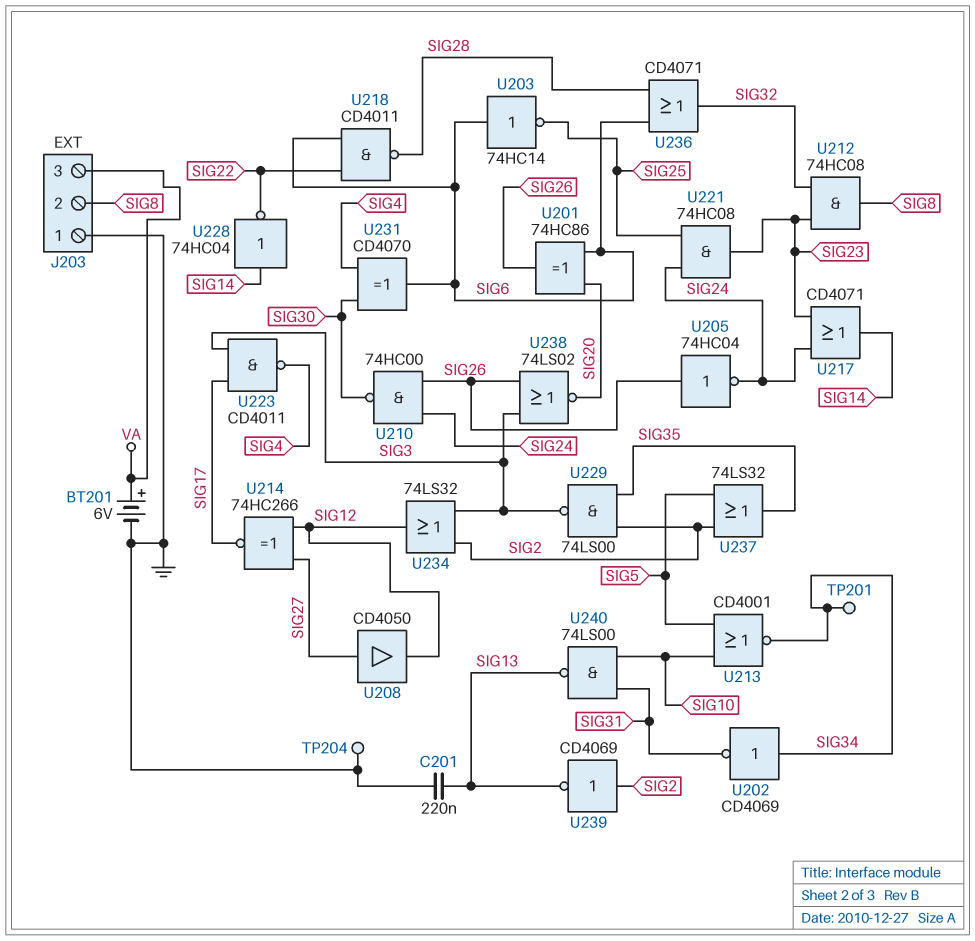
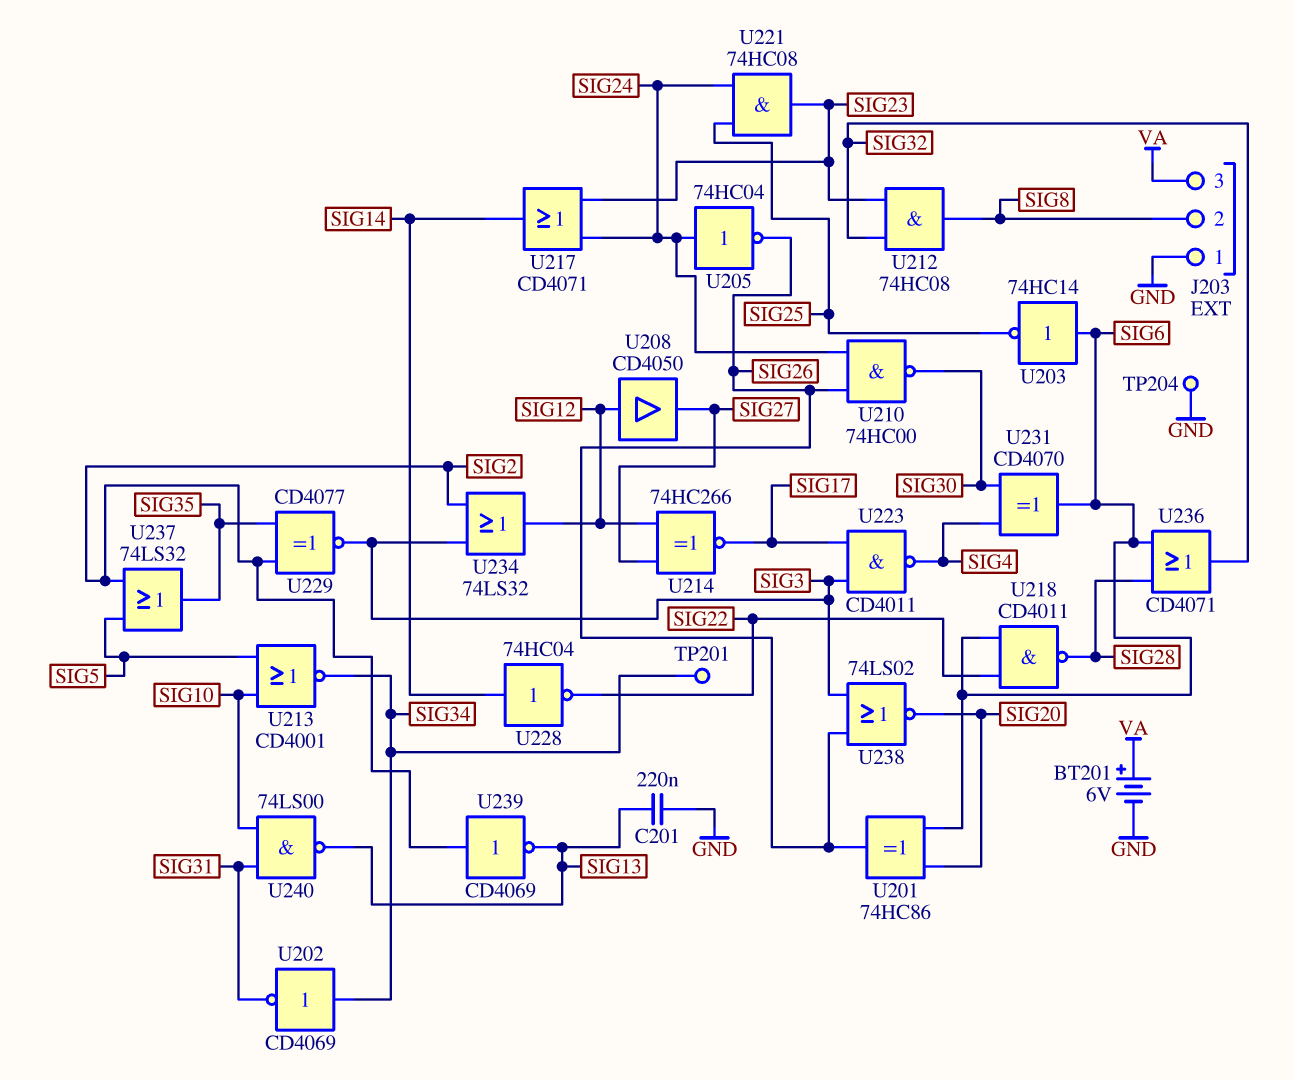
U205: NOT 74HC04 (in SIG26, out SIG24) -> NOT 74HC04 (in SIG24, out SIG26)
U208: buffer CD4050 (in SIG27, out SIG12) -> buffer CD4050 (in SIG12, out SIG27)
U229: NAND 74LS00 (in SIG2, in SIG35, out SIG3) -> XNOR CD4077 (in SIG2, in SIG35, out SIG3)

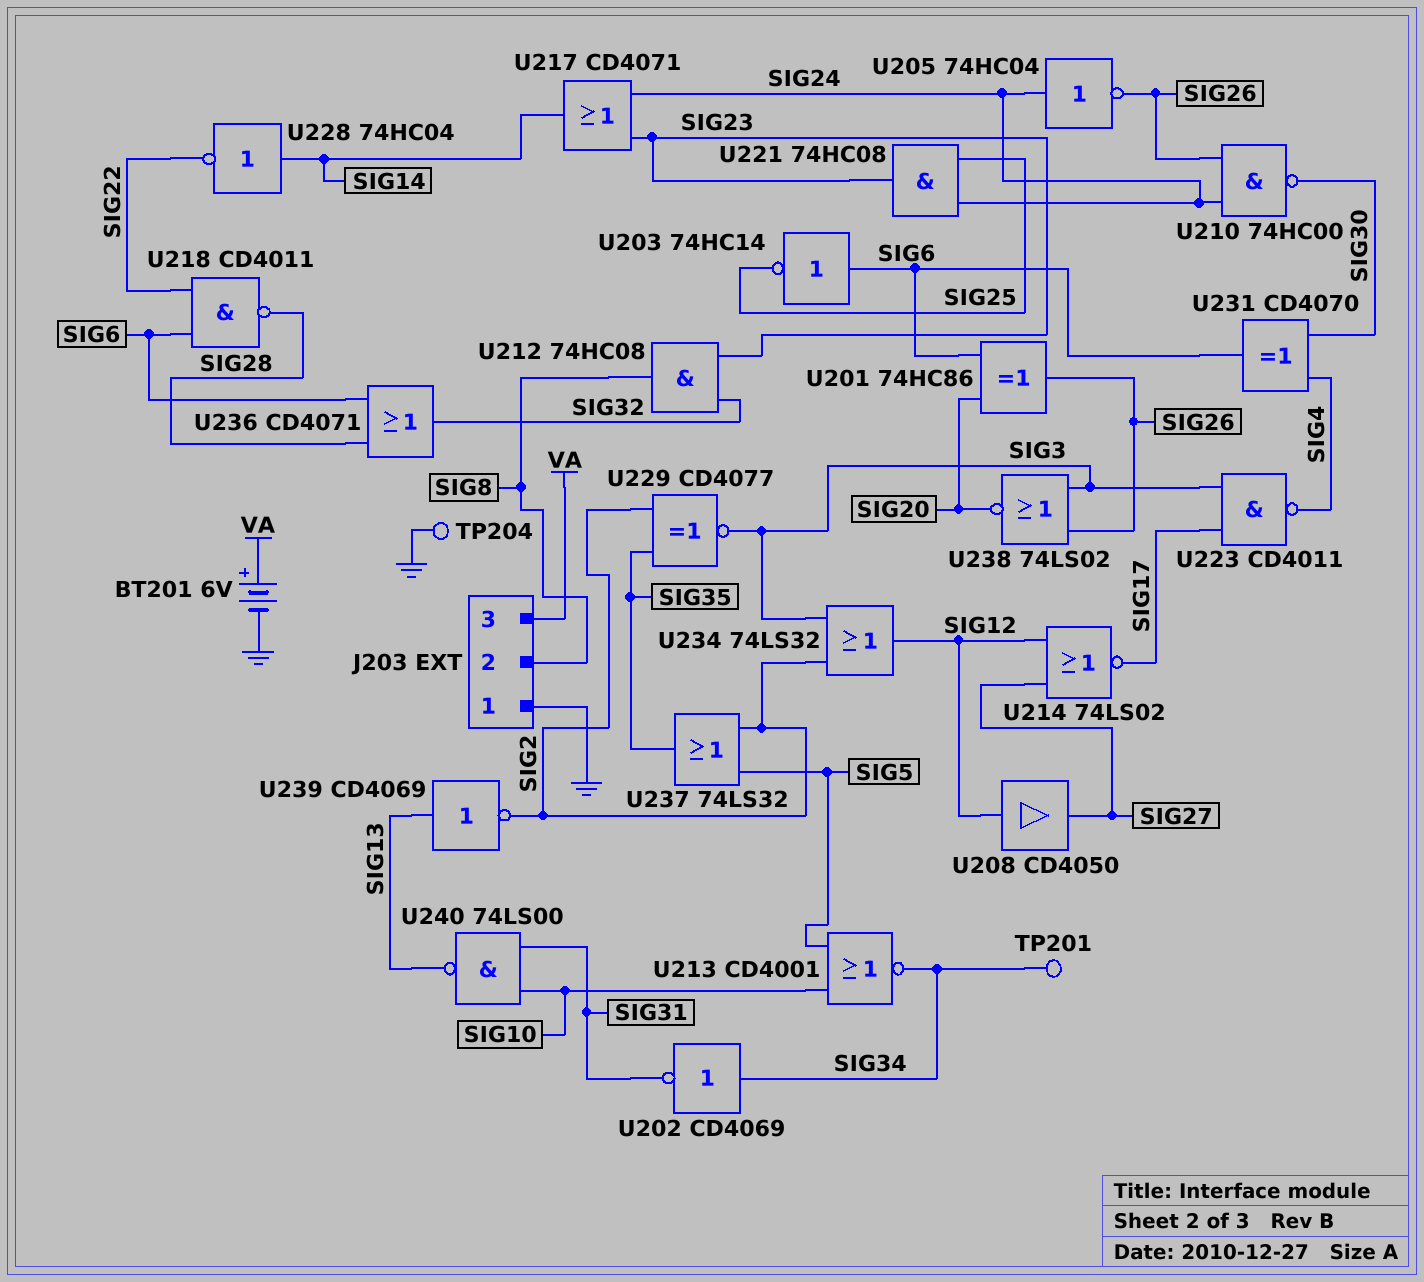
C201: 220nF (GND, SIG13) -> none
U214: XNOR 74HC266 (in SIG12, in SIG27, out SIG17) -> NOR 74LS02 (in SIG12, in SIG27, out SIG17)
U239: NOT CD4069 (in SIG2, out SIG13) -> NOT CD4069 (in SIG13, out SIG2)

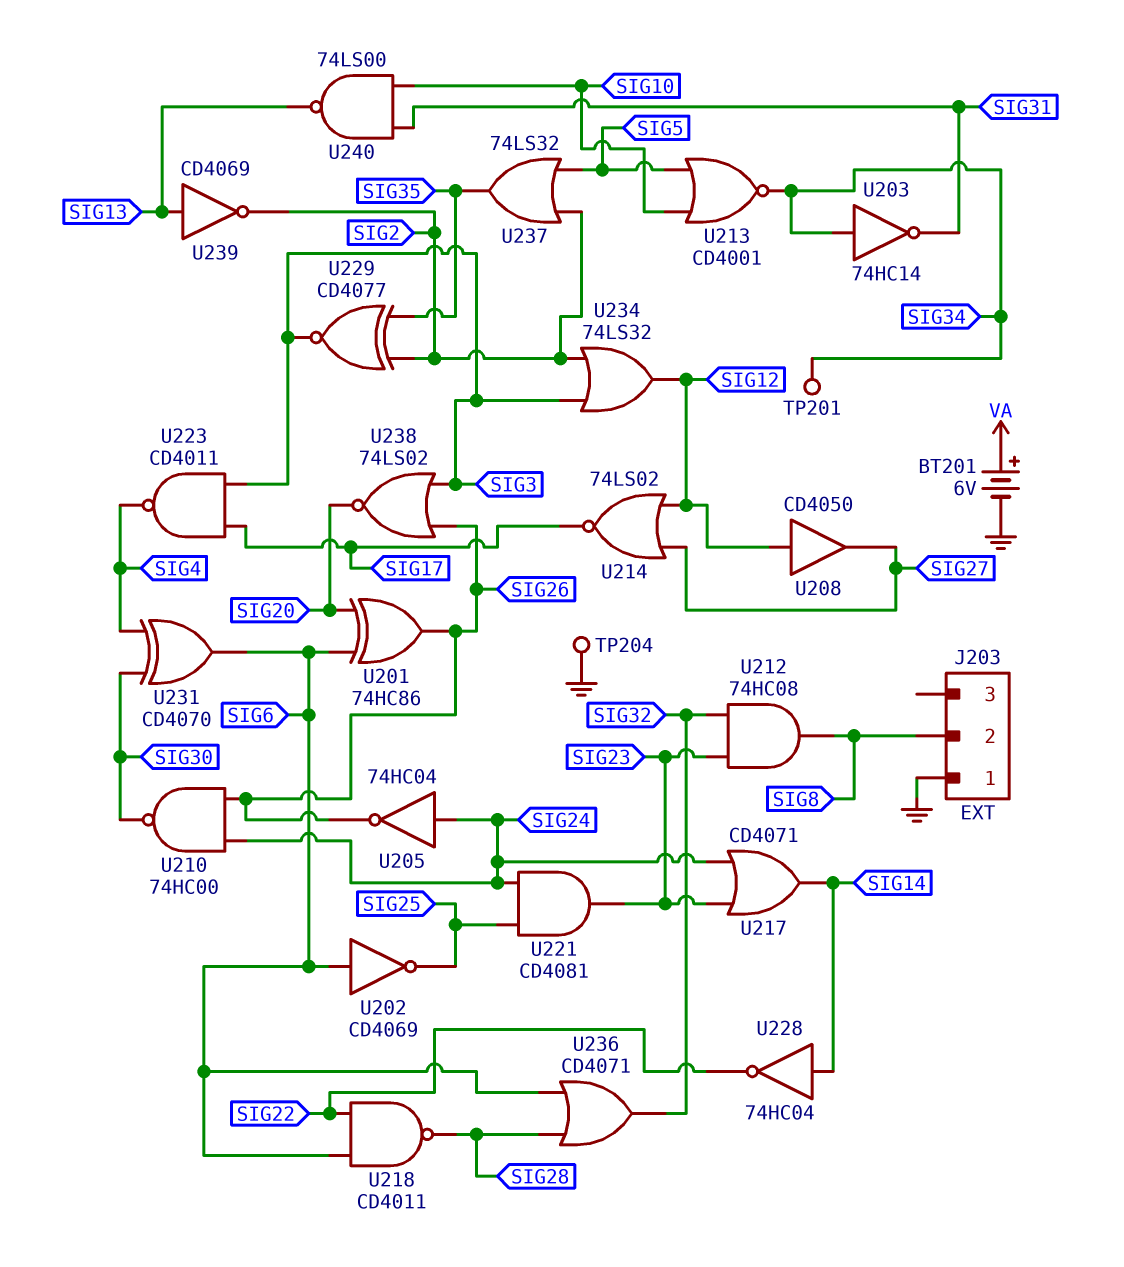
J203 pin 3: VA -> none
U202: NOT CD4069 (in SIG34, out SIG31) -> NOT CD4069 (in SIG6, out SIG25)
U203: NOT 74HC14 (in SIG6, out SIG25) -> NOT 74HC14 (in SIG34, out SIG31)
U221: AND 74HC08 (in SIG24, in SIG25, out SIG23) -> AND CD4081 (in SIG24, in SIG25, out SIG23)

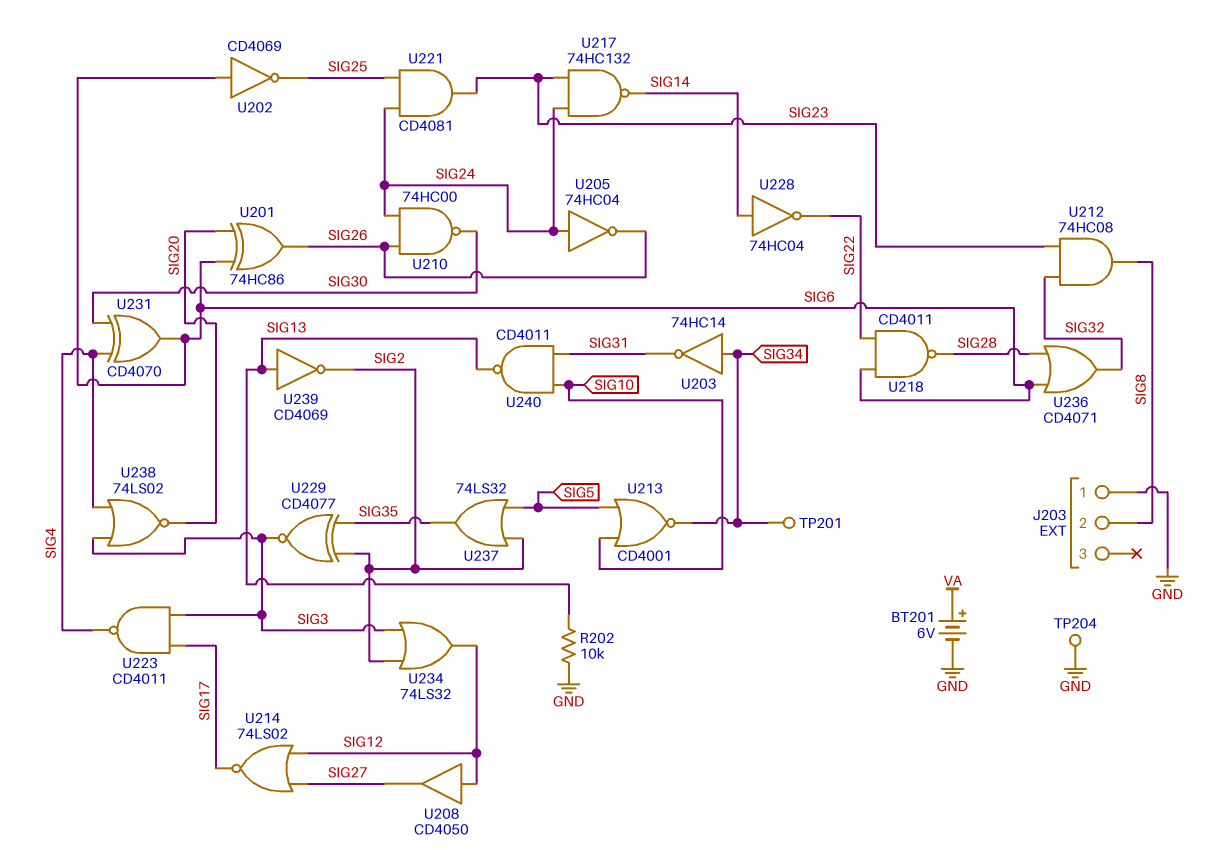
R202: none -> 10k (GND, SIG13)
U217: OR CD4071 (in SIG23, in SIG24, out SIG14) -> NAND 74HC132 (in SIG23, in SIG24, out SIG14)
U238: NOR 74LS02 (in SIG3, in SIG26, out SIG20) -> NOR 74LS02 (in SIG3, in SIG4, out SIG20)
U240: NAND 74LS00 (in SIG10, in SIG31, out SIG13) -> NAND CD4011 (in SIG10, in SIG31, out SIG13)

